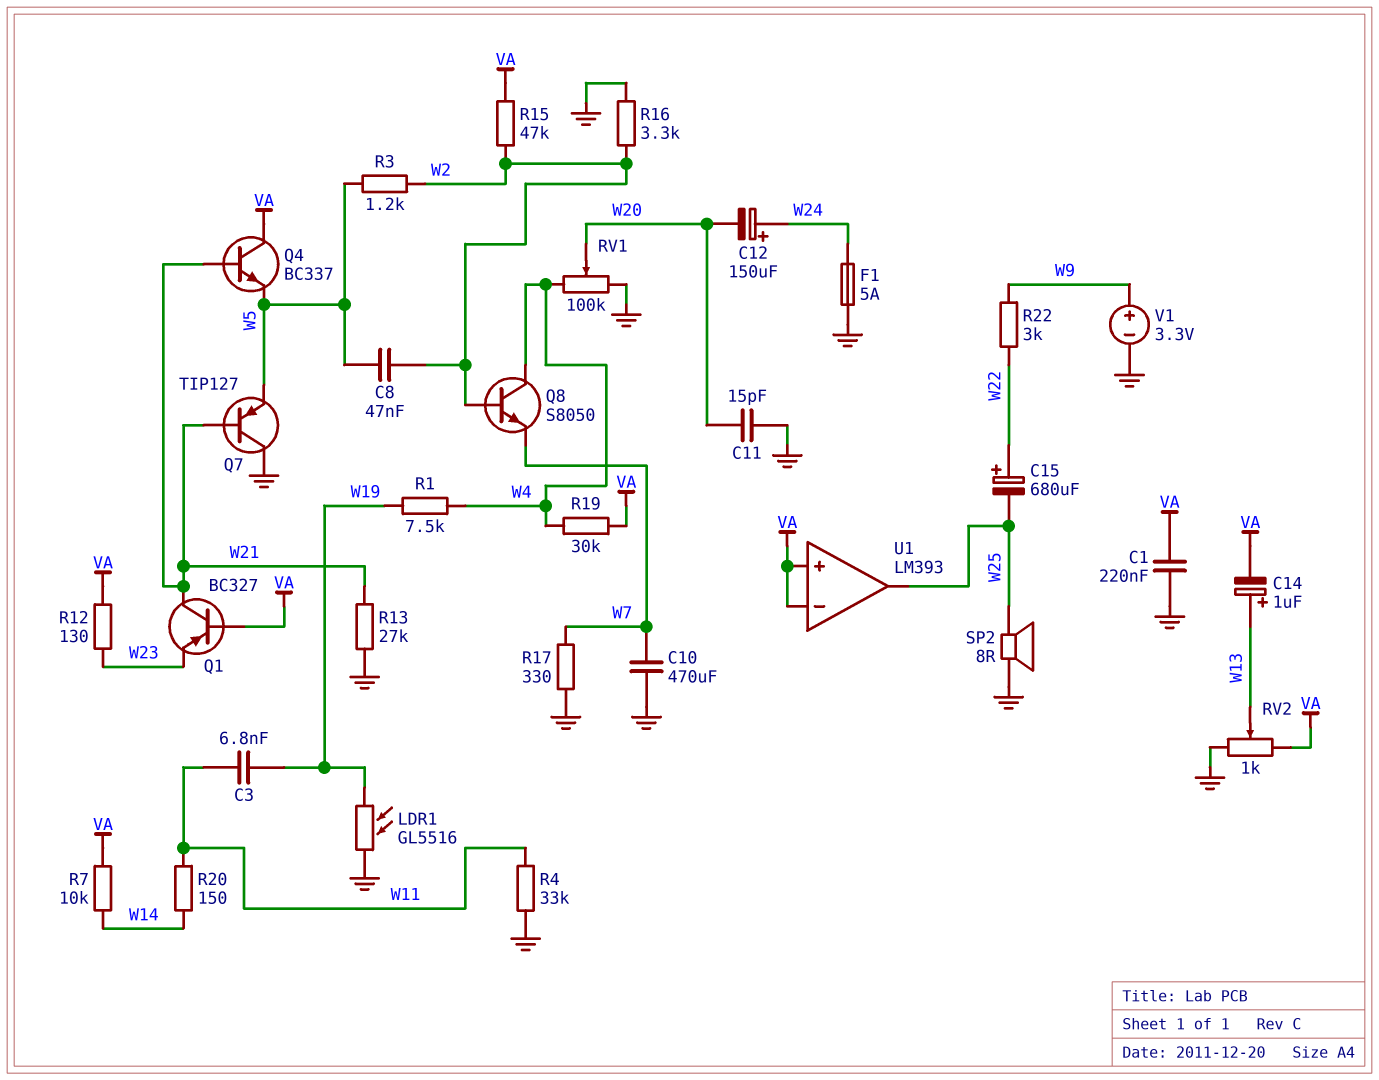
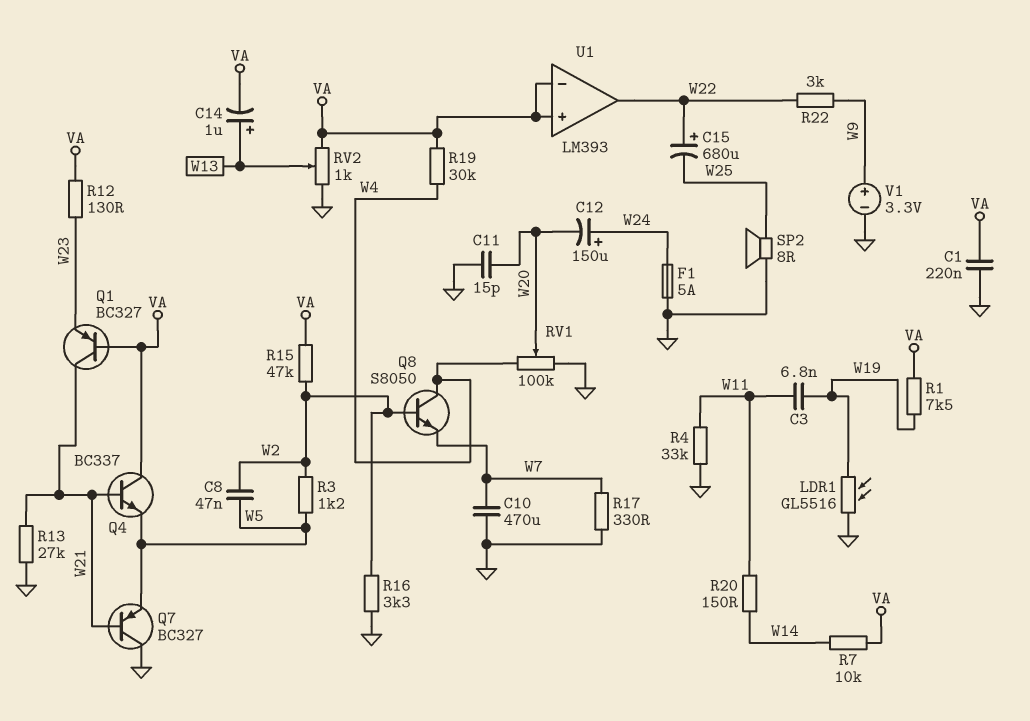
Q7: PNP TIP127 (B W21, C GND, E W5) -> PNP BC327 (B W21, C GND, E W5)
R1: 7.5k (W4, W19) -> 7.5k (VA, W19)
U1 pin out: W25 -> W22

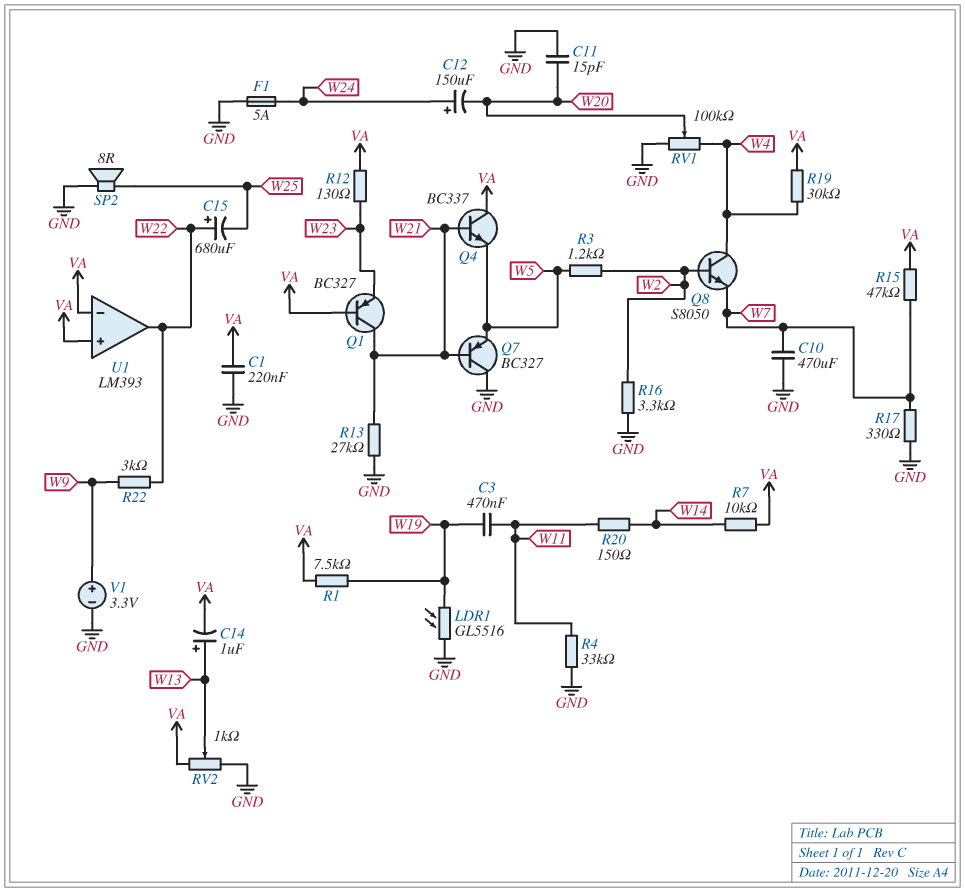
C3: 6.8nF (W11, W19) -> 470nF (W11, W19)
C8: 47nF (W2, W5) -> none
R15: 47k (VA, W2) -> 47k (VA, W7)

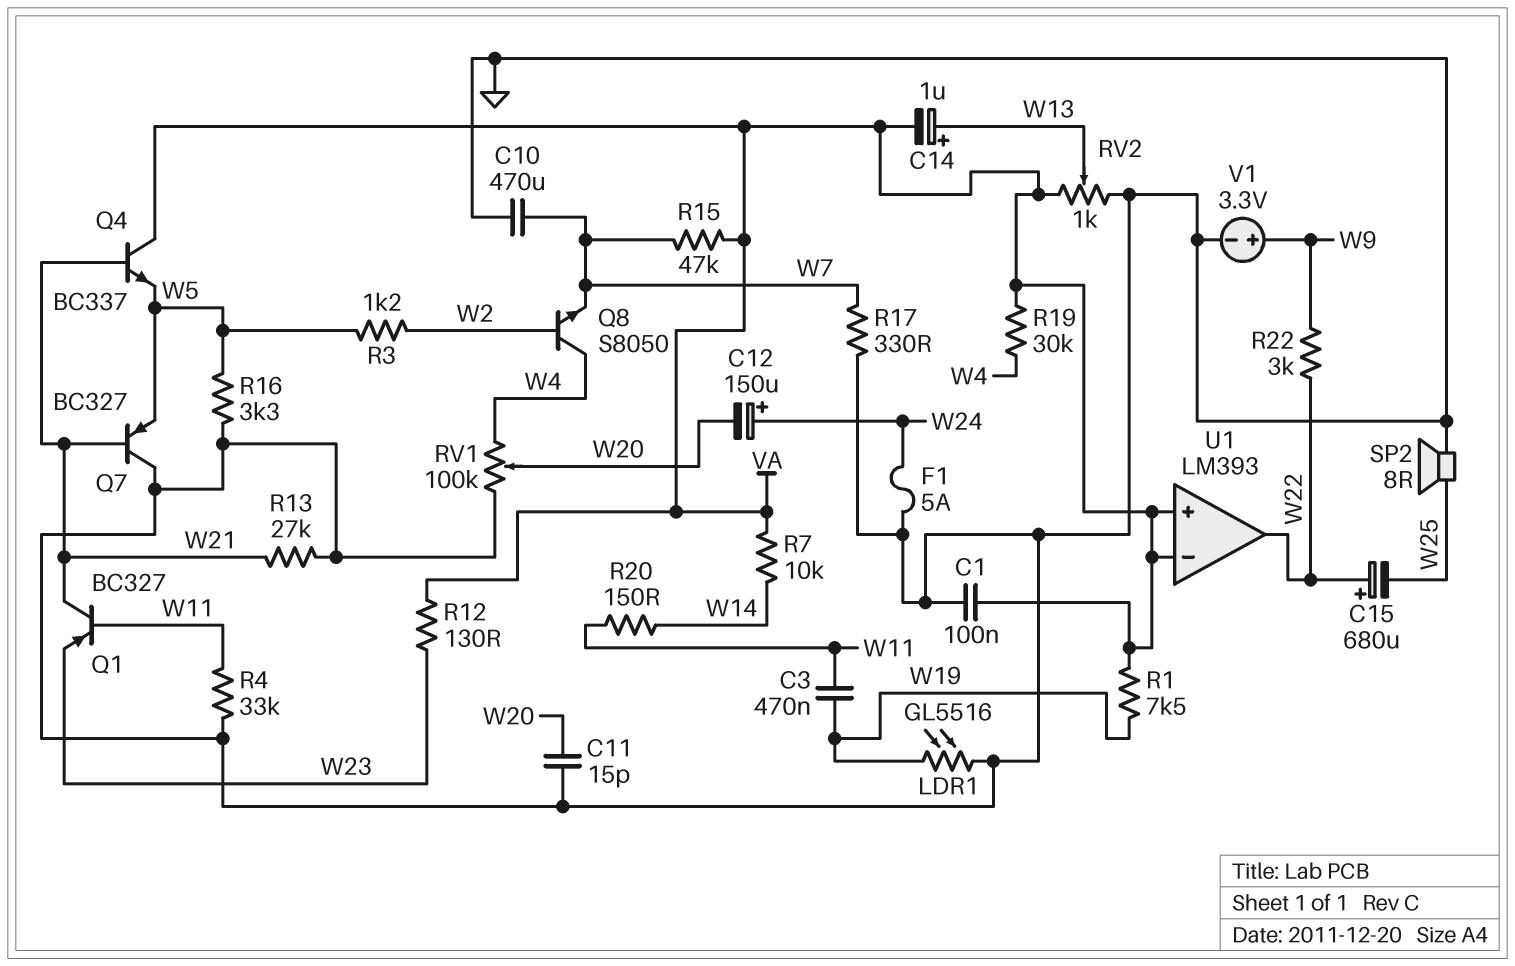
C1: 220nF (GND, VA) -> 100nF (GND, VA)
Q1: PNP BC327 (B VA, C W21, E W23) -> PNP BC327 (B W11, C W21, E W23)
R16: 3.3k (GND, W2) -> 3.3k (GND, W5)

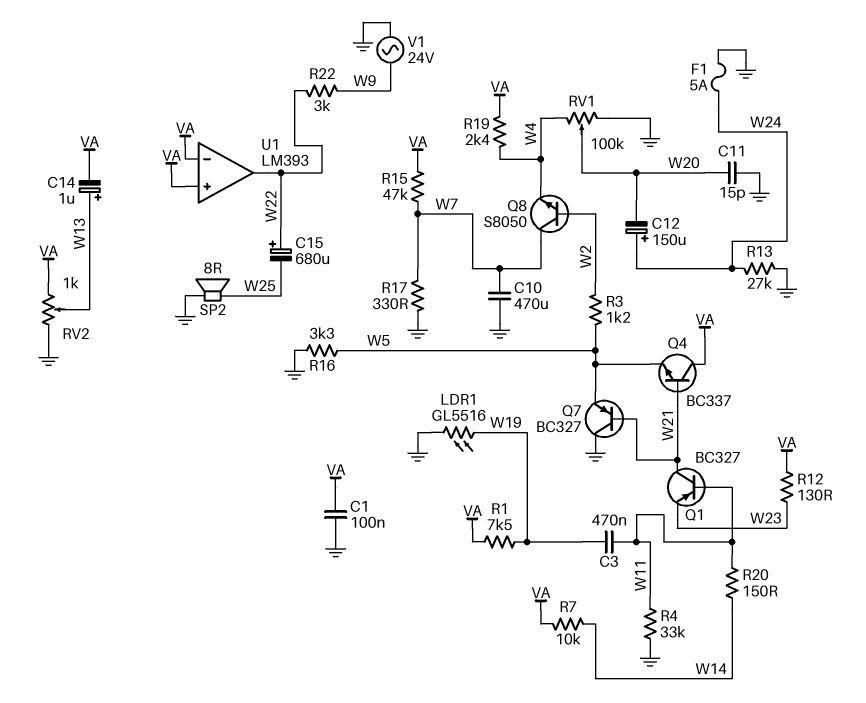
Q8: NPN S8050 (B W2, C W4, E W7) -> NPN S8050 (B W2, C W7, E W4)
R13: 27k (GND, W21) -> 27k (GND, W24)
R19: 30k (VA, W4) -> 2.4k (VA, W4)
V1: 3.3V (plus W9, minus GND) -> AC 24V (GND, W9)

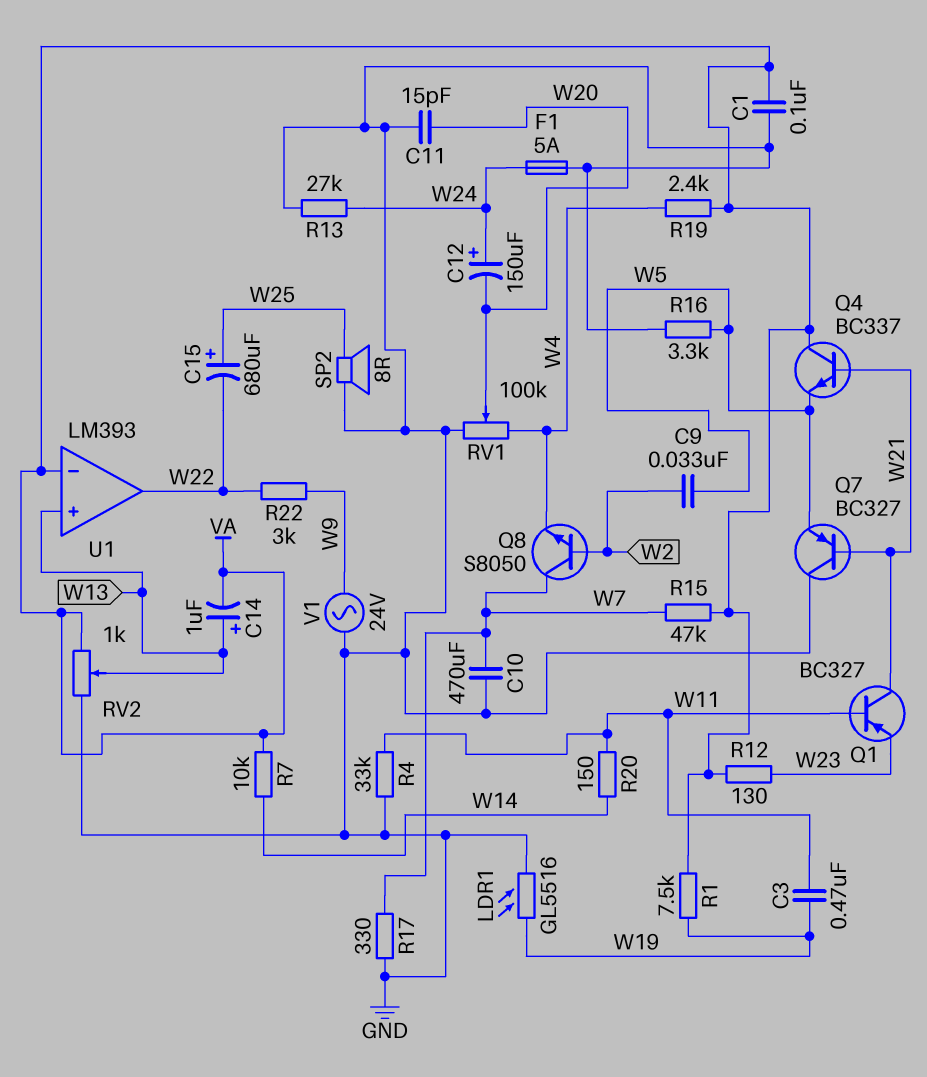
C9: none -> 33nF (W2, W5)
C15: 680uF (plus W22, minus W25) -> 680uF (plus W25, minus W22)
R3: 1.2k (W2, W5) -> none
U1 pin in+: VA -> W13

